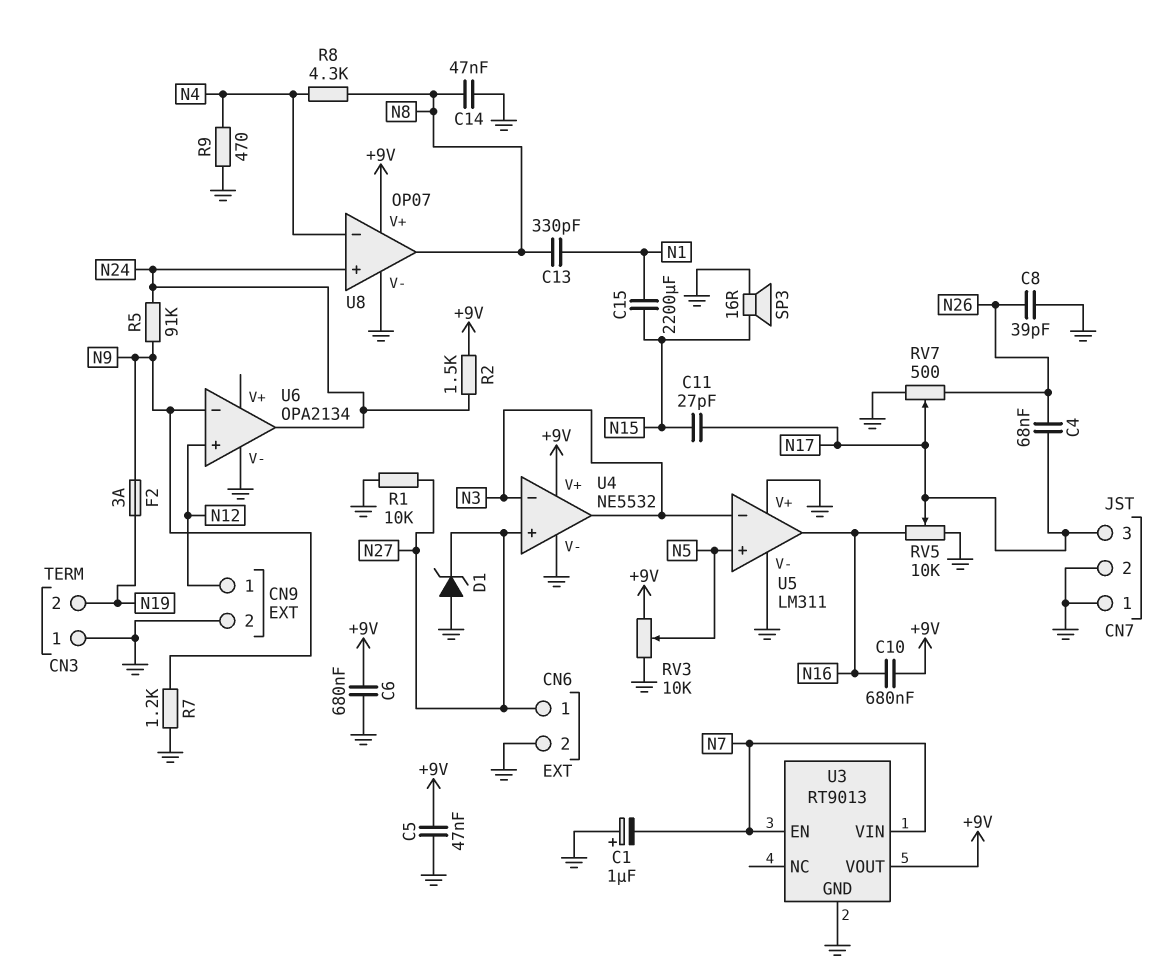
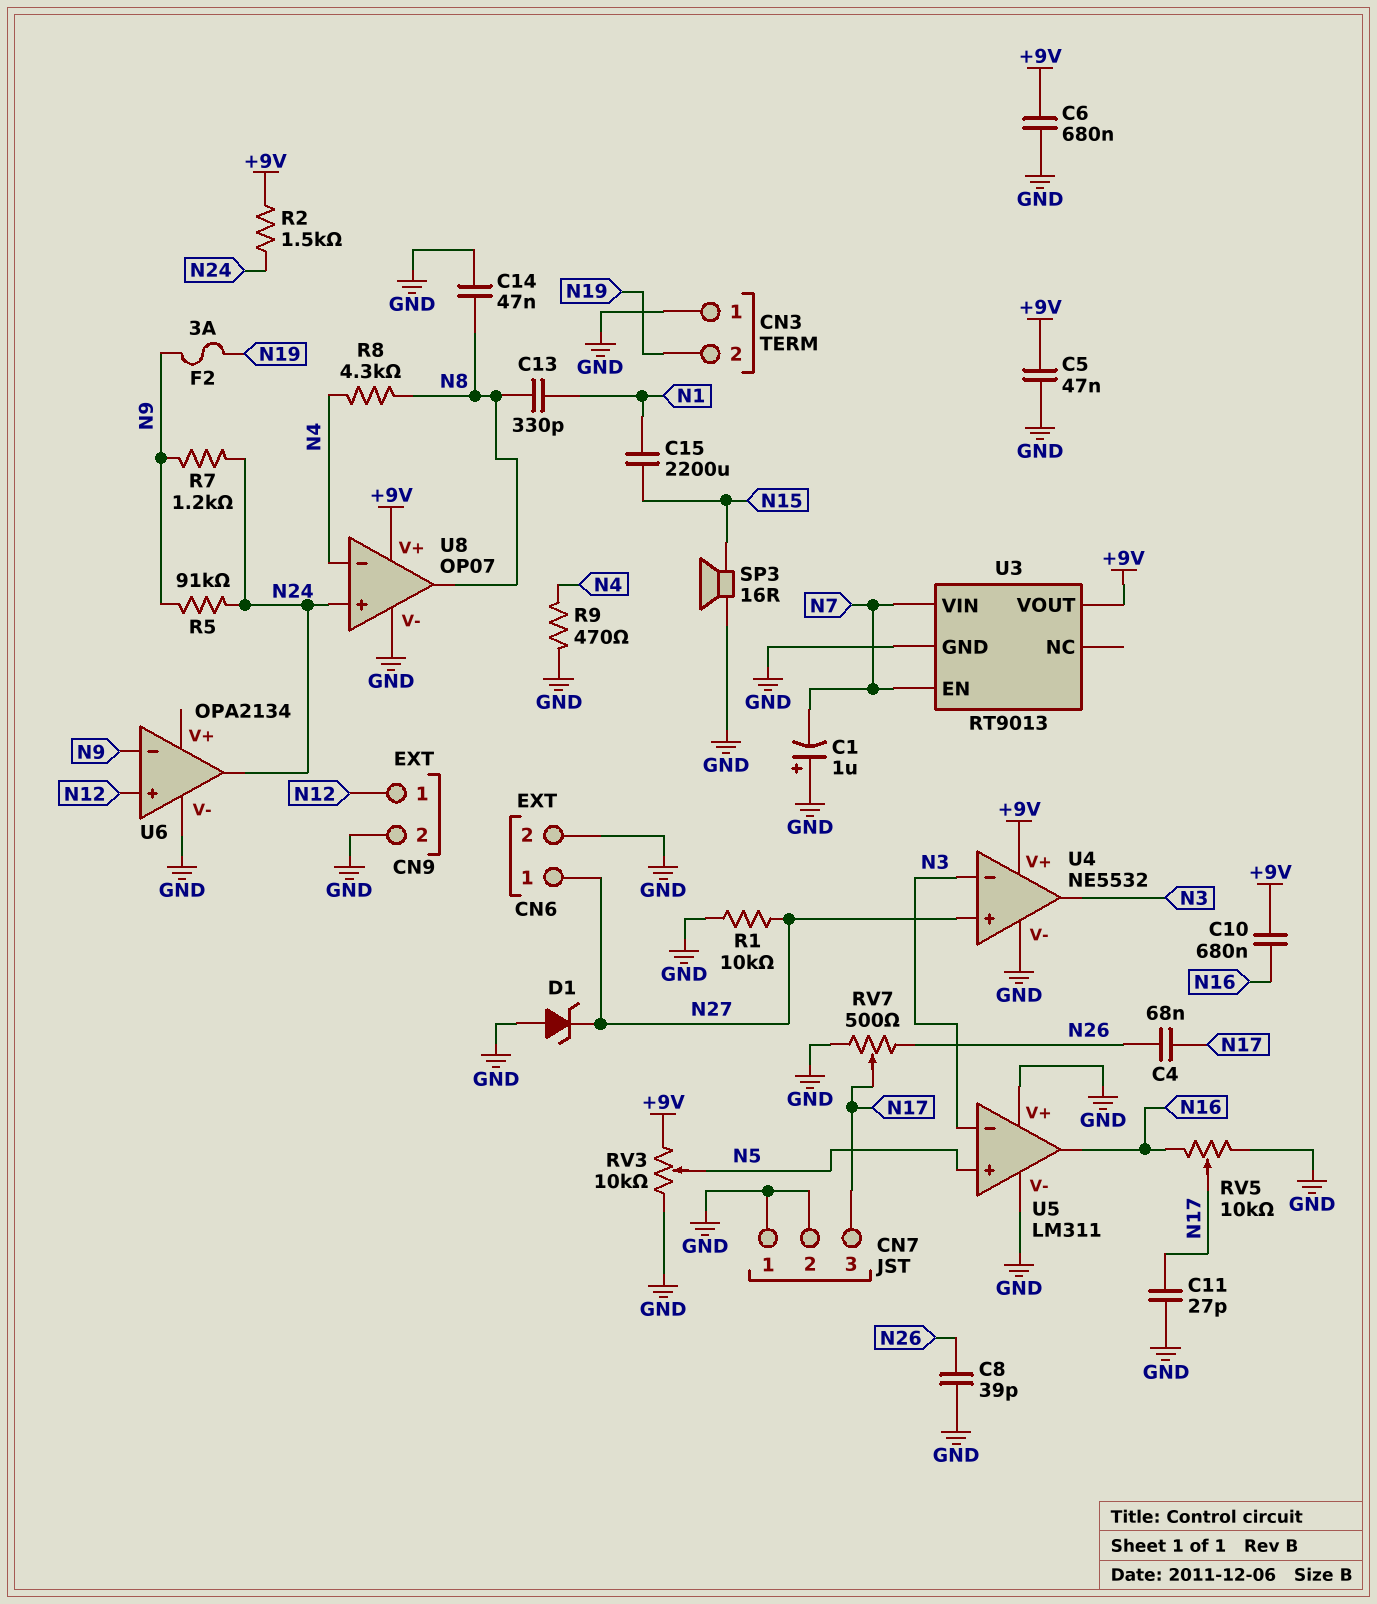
C11: 27pF (N15, N17) -> 27pF (GND, N17)
R7: 1.2k (GND, N9) -> 1.2k (N9, N24)

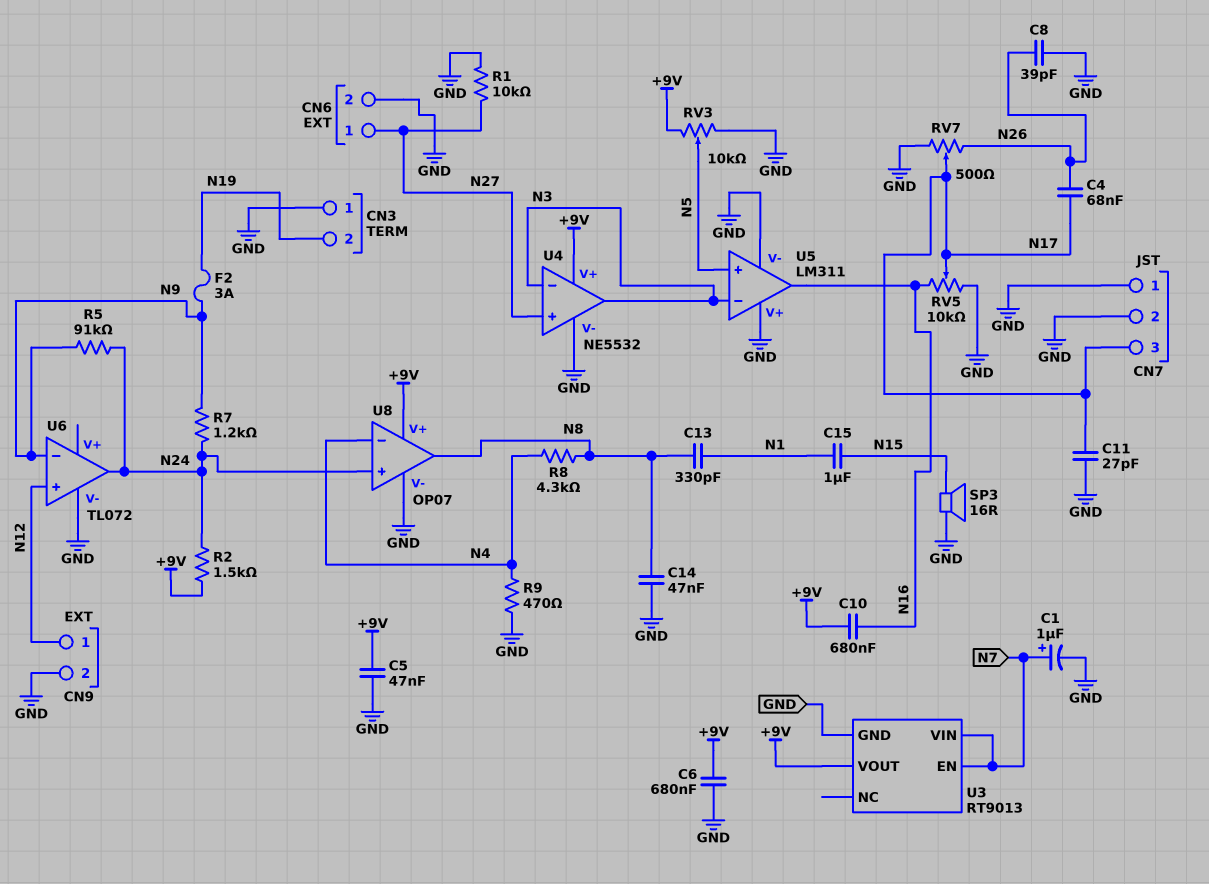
C1: 1uF (plus GND, minus N7) -> 1uF (plus N7, minus GND)
C15: 2200uF (N1, N15) -> 1uF (N1, N15)
D1: zener (A GND, K N27) -> none
U6: OPA2134 -> TL072

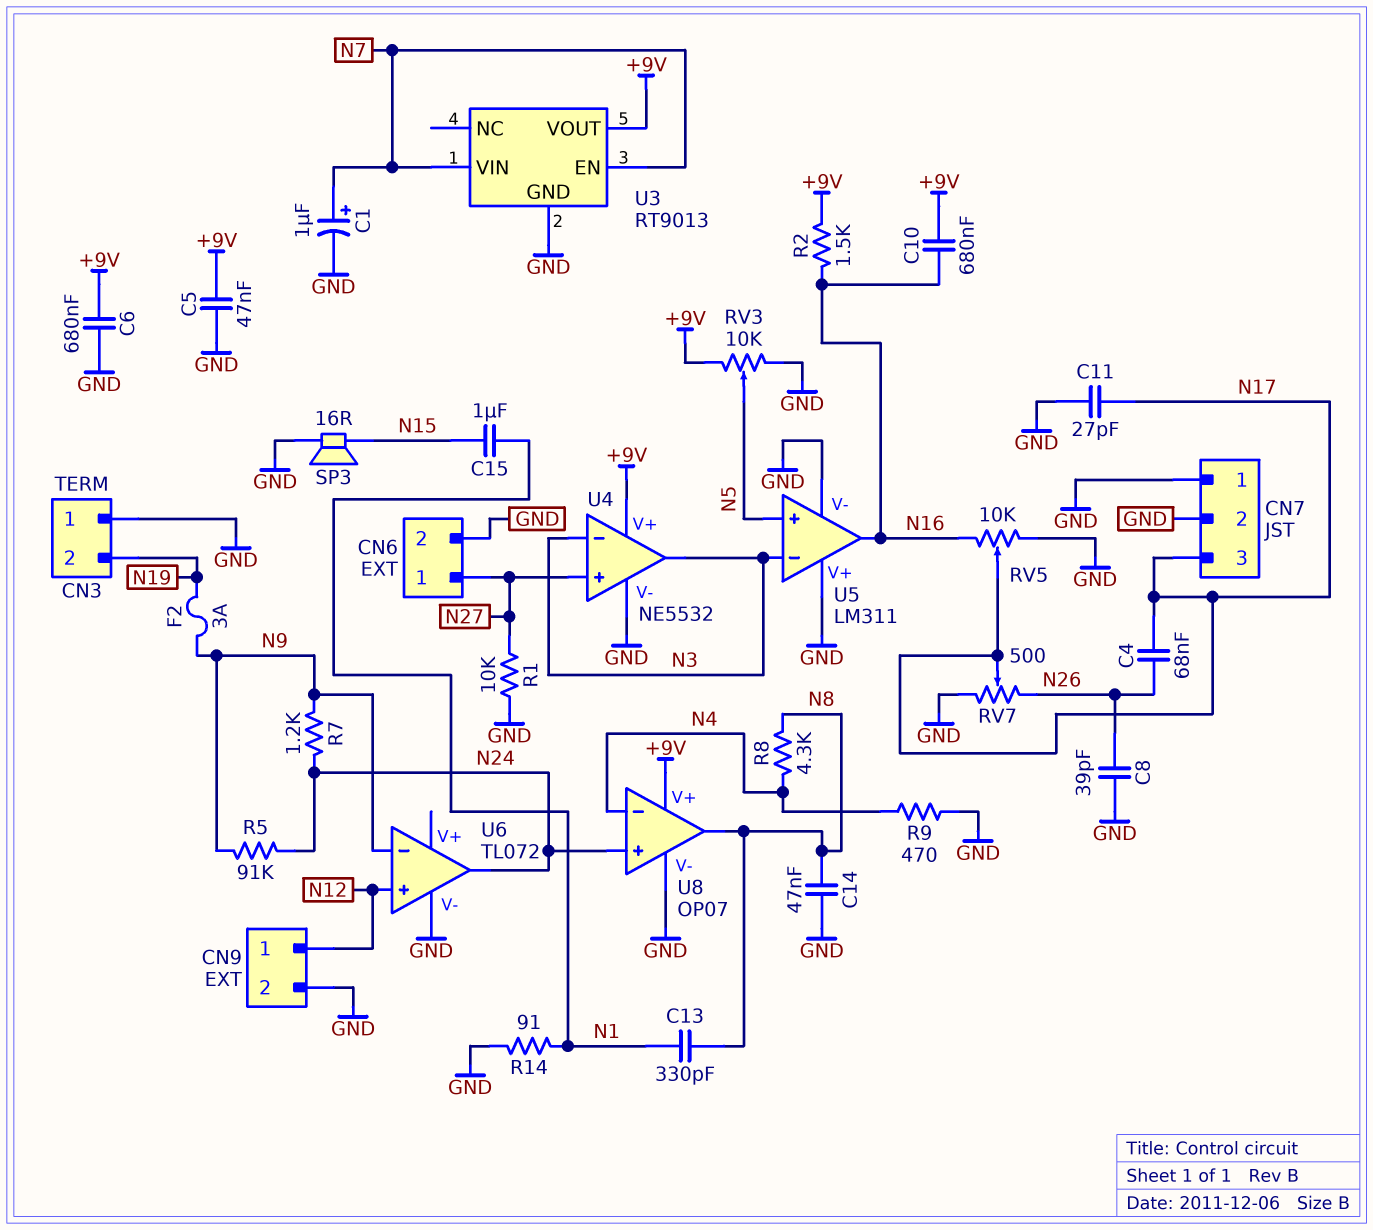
R2: 1.5k (+9V, N24) -> 1.5k (+9V, N16)
R14: none -> 91 (GND, N1)

